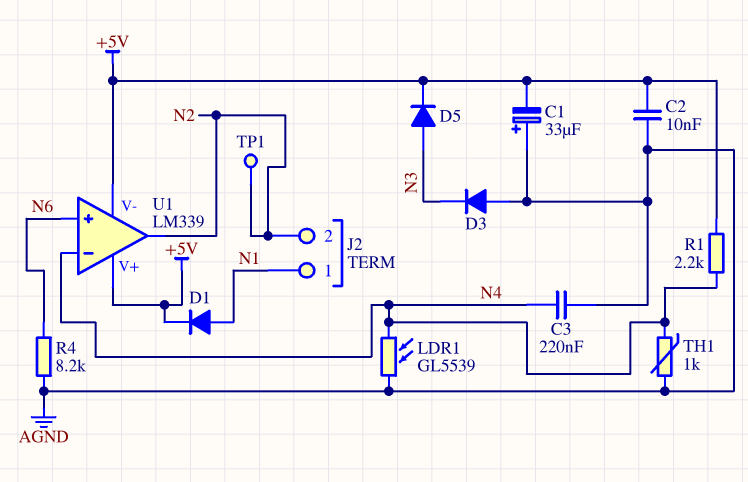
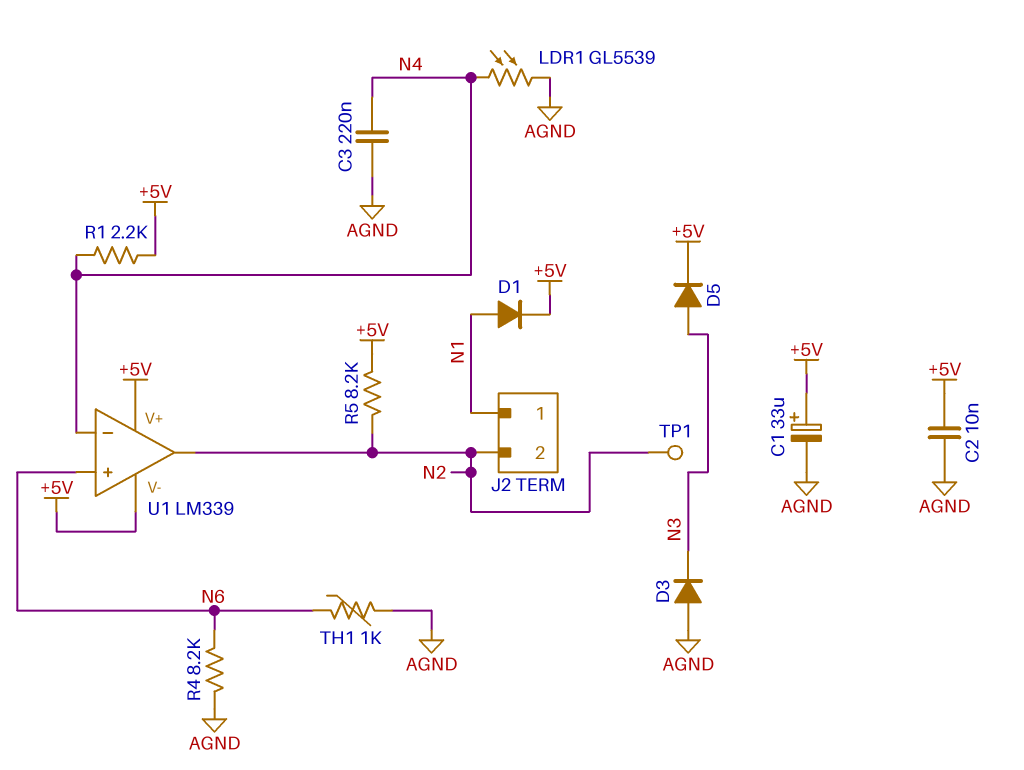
C1: 33uF (plus AGND, minus +5V) -> 33uF (plus +5V, minus AGND)
R5: none -> 8.2k (+5V, N2)
TH1: 1k (AGND, N4) -> 1k (AGND, N6)

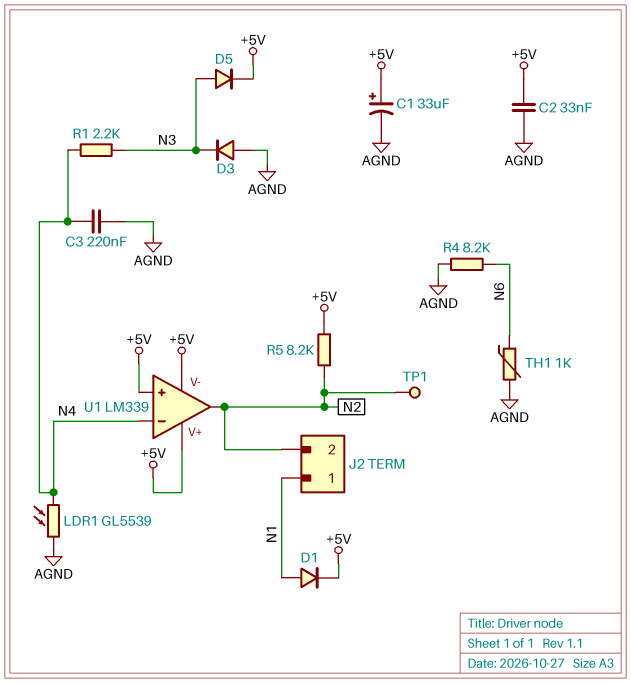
C2: 10nF (+5V, AGND) -> 33nF (+5V, AGND)
R1: 2.2k (+5V, N4) -> 2.2k (N3, N4)
U1 pin in+: N6 -> +5V

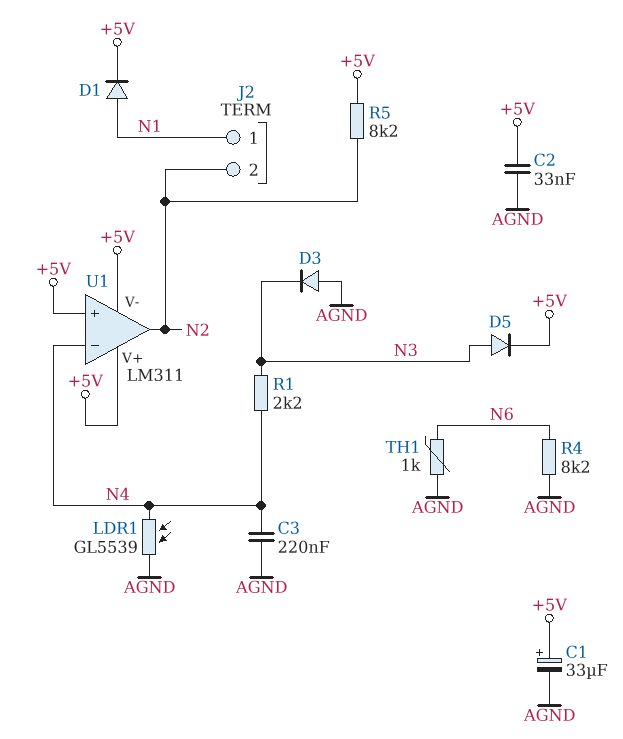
TP1: test point (N2) -> none
U1: LM339 -> LM311

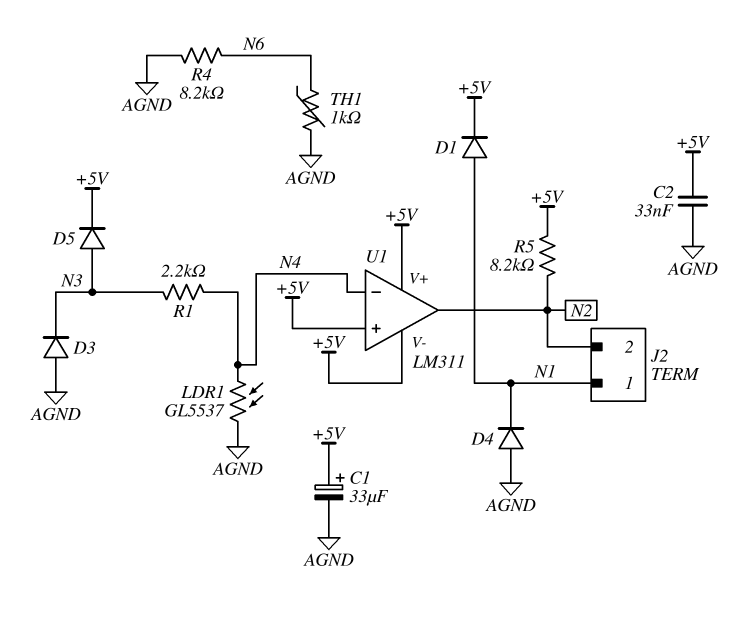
C3: 220nF (AGND, N4) -> none
D4: none -> diode (A AGND, K N1)
LDR1: GL5539 (AGND, N4) -> GL5537 (AGND, N4)

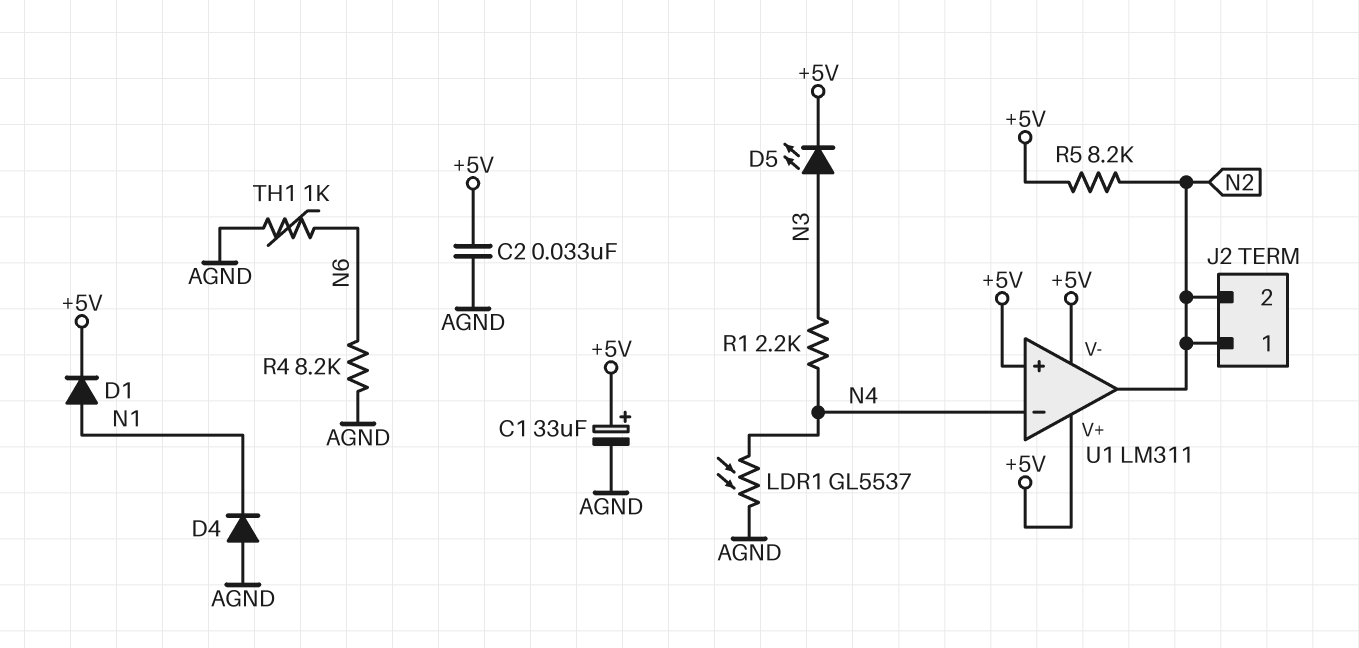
D3: diode (A AGND, K N3) -> none
D5: diode (A N3, K +5V) -> LED (A N3, K +5V)
J2 pin 1: N1 -> N2

